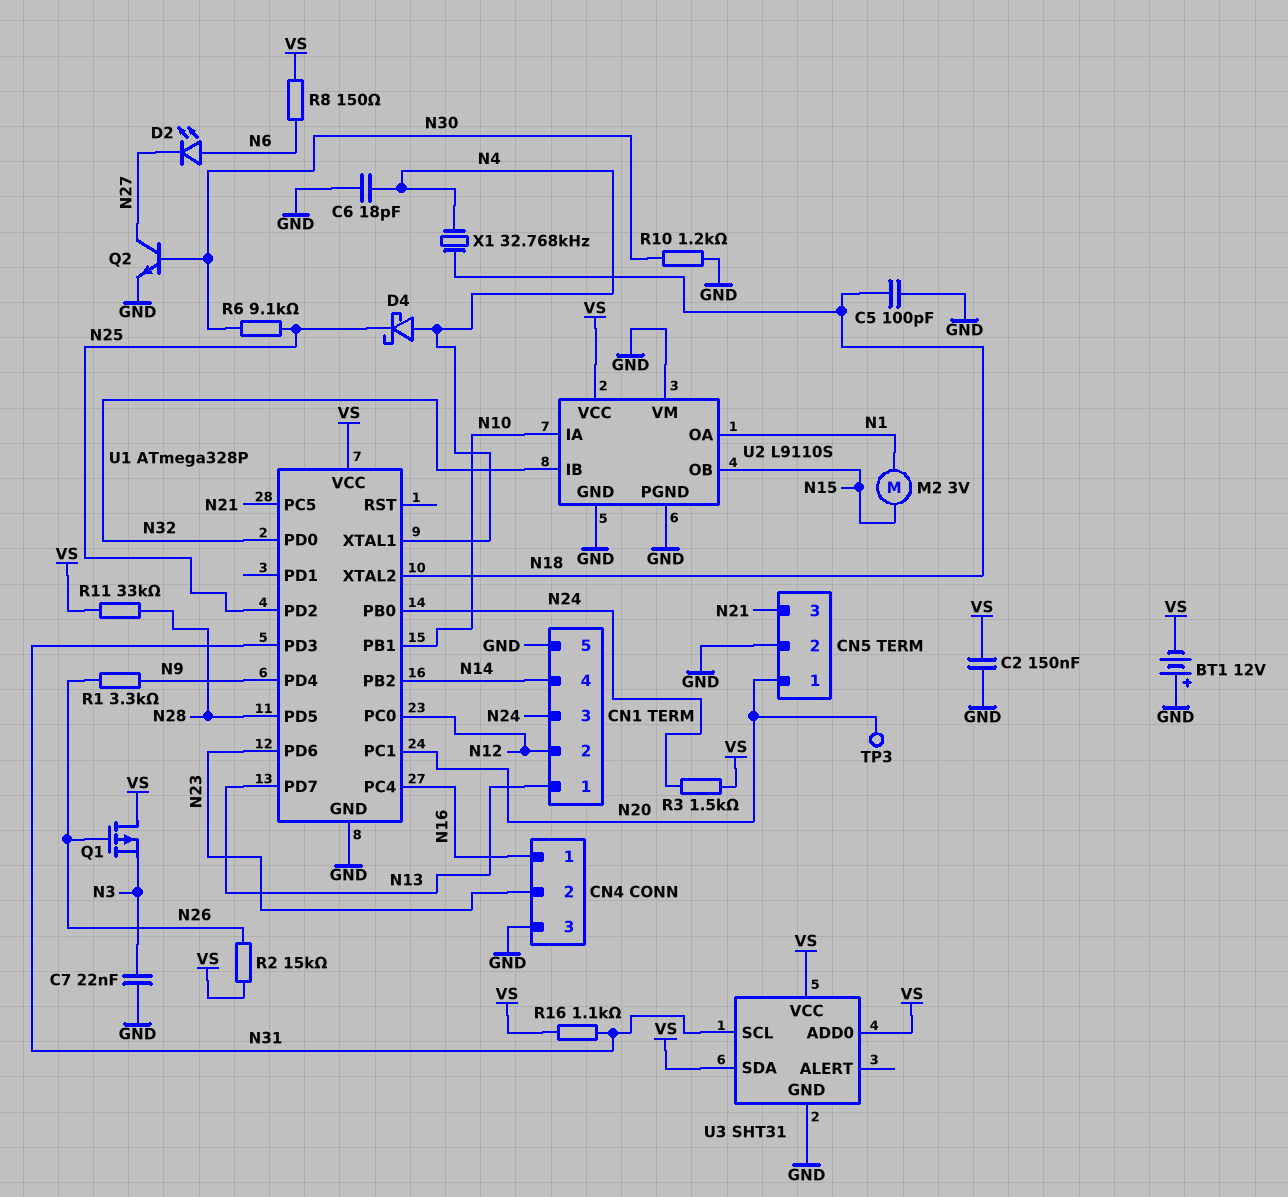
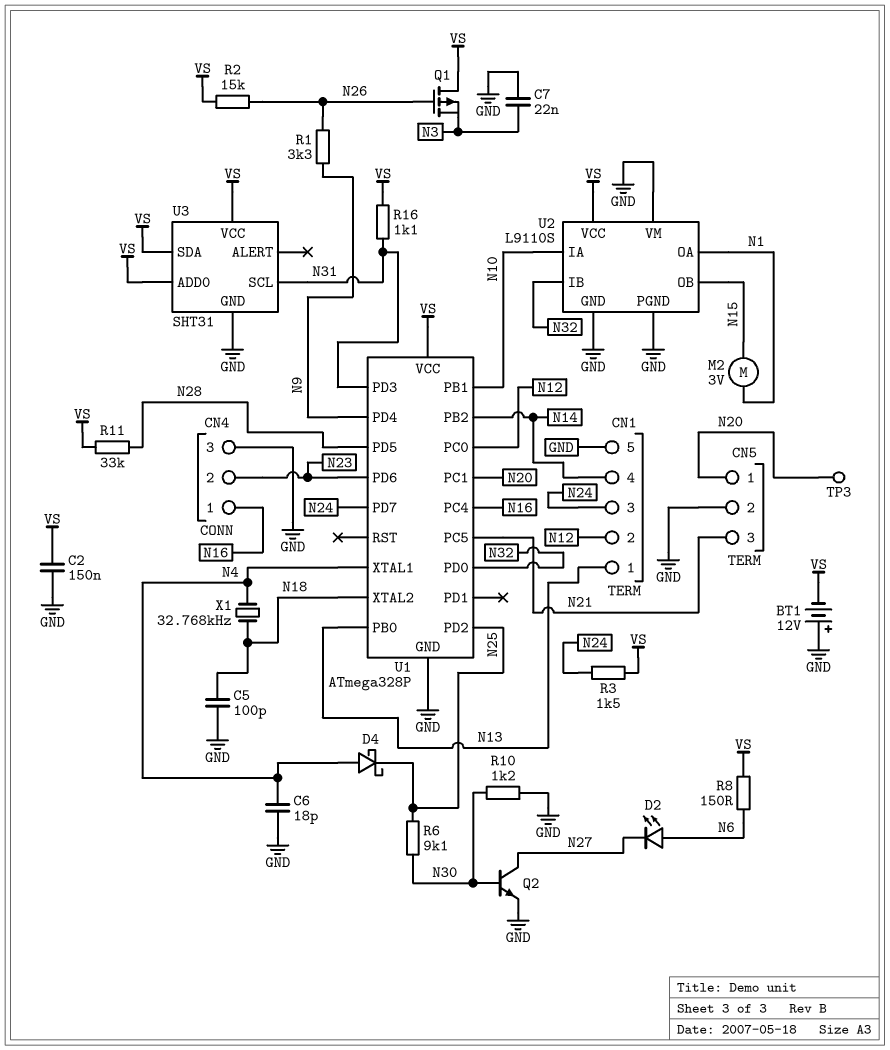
U1 pin PB0: N24 -> N13
U1 pin PD7: N13 -> N24

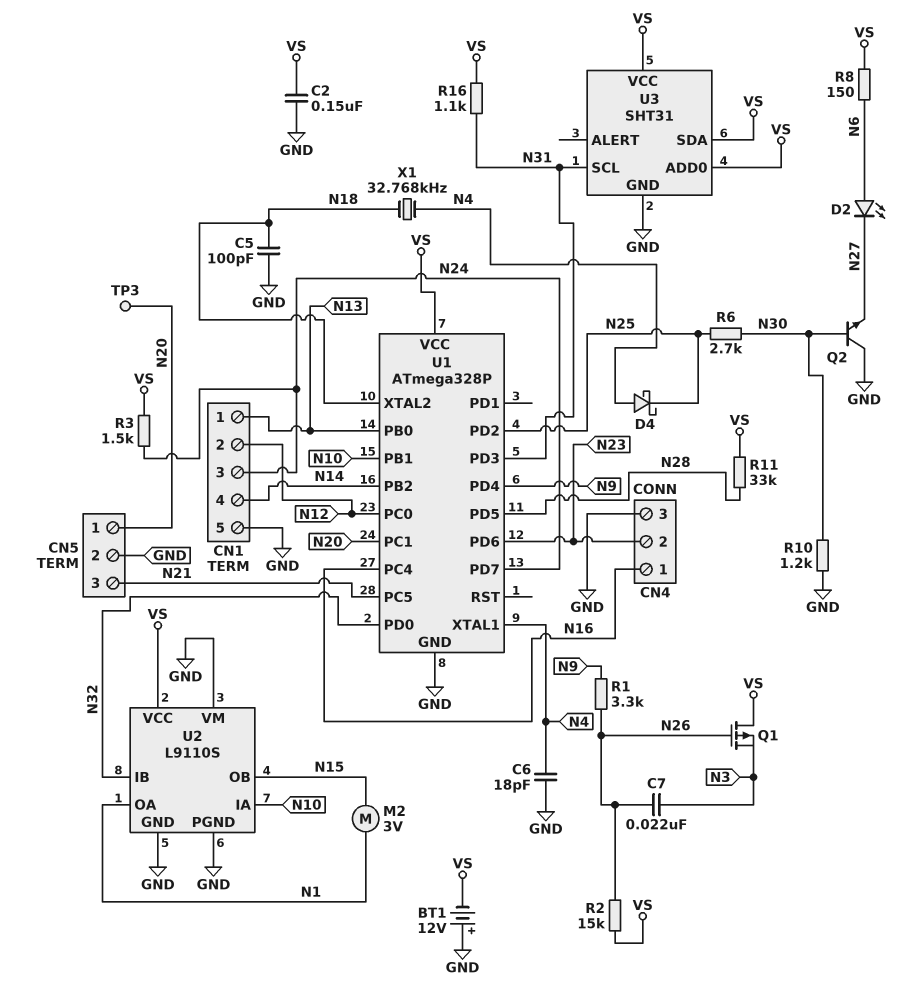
C7: 22nF (GND, N3) -> 22nF (N3, N26)
Q2: NPN (B N30, C N27, E GND) -> NPN (B N30, C GND, E N27)
R6: 9.1k (N25, N30) -> 2.7k (N25, N30)

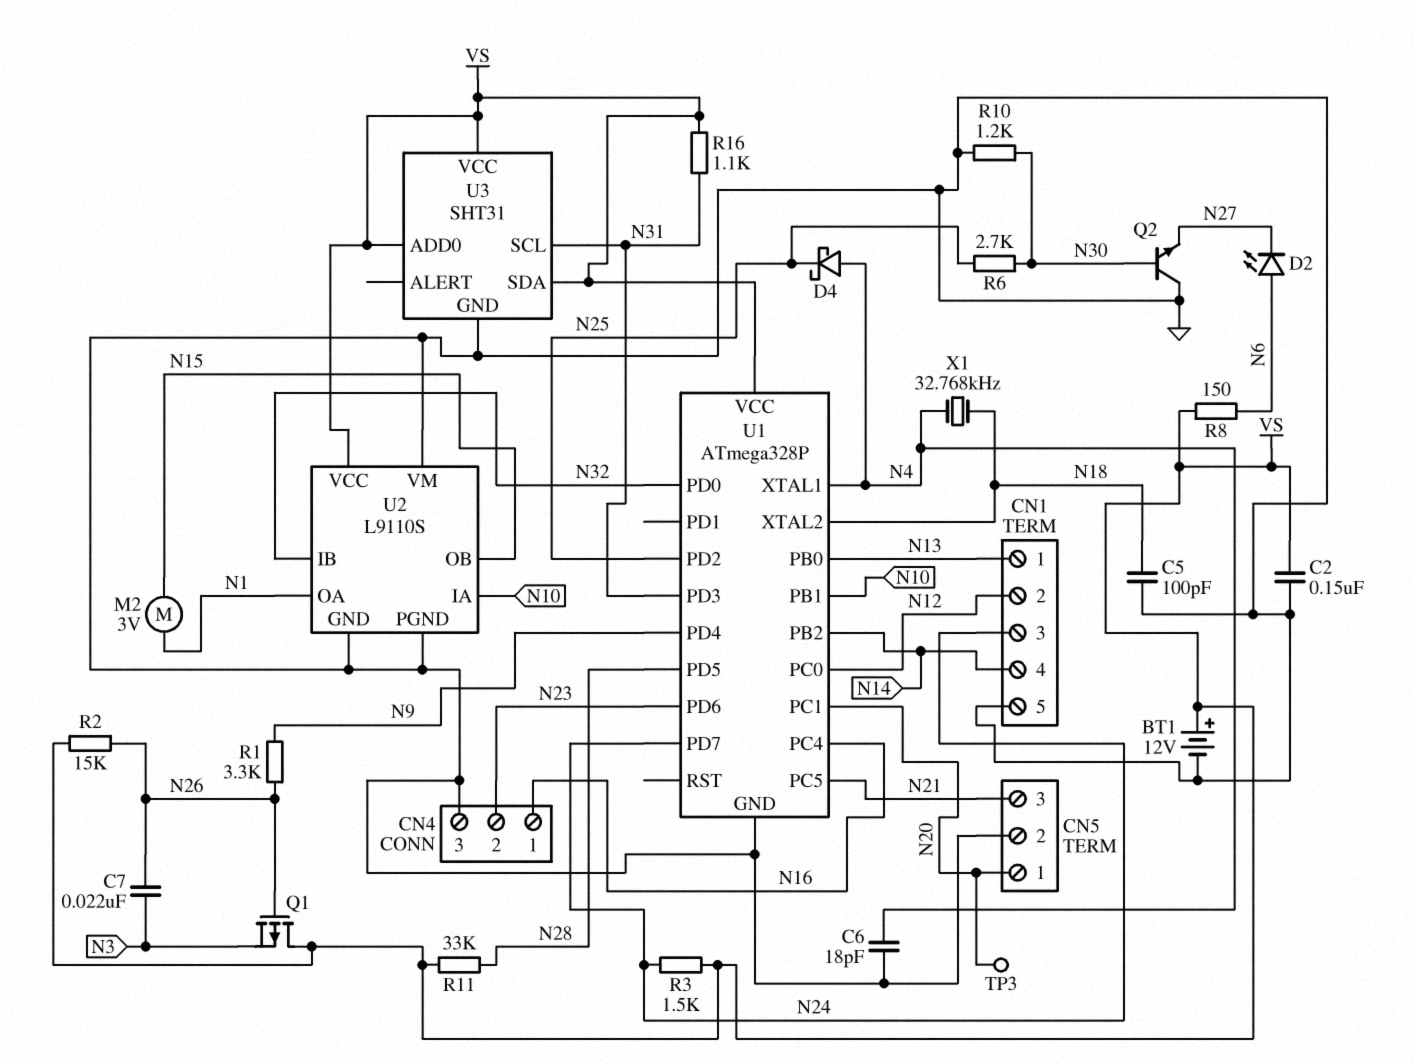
BT1: 12V (plus GND, minus VS) -> 12V (plus VS, minus GND)

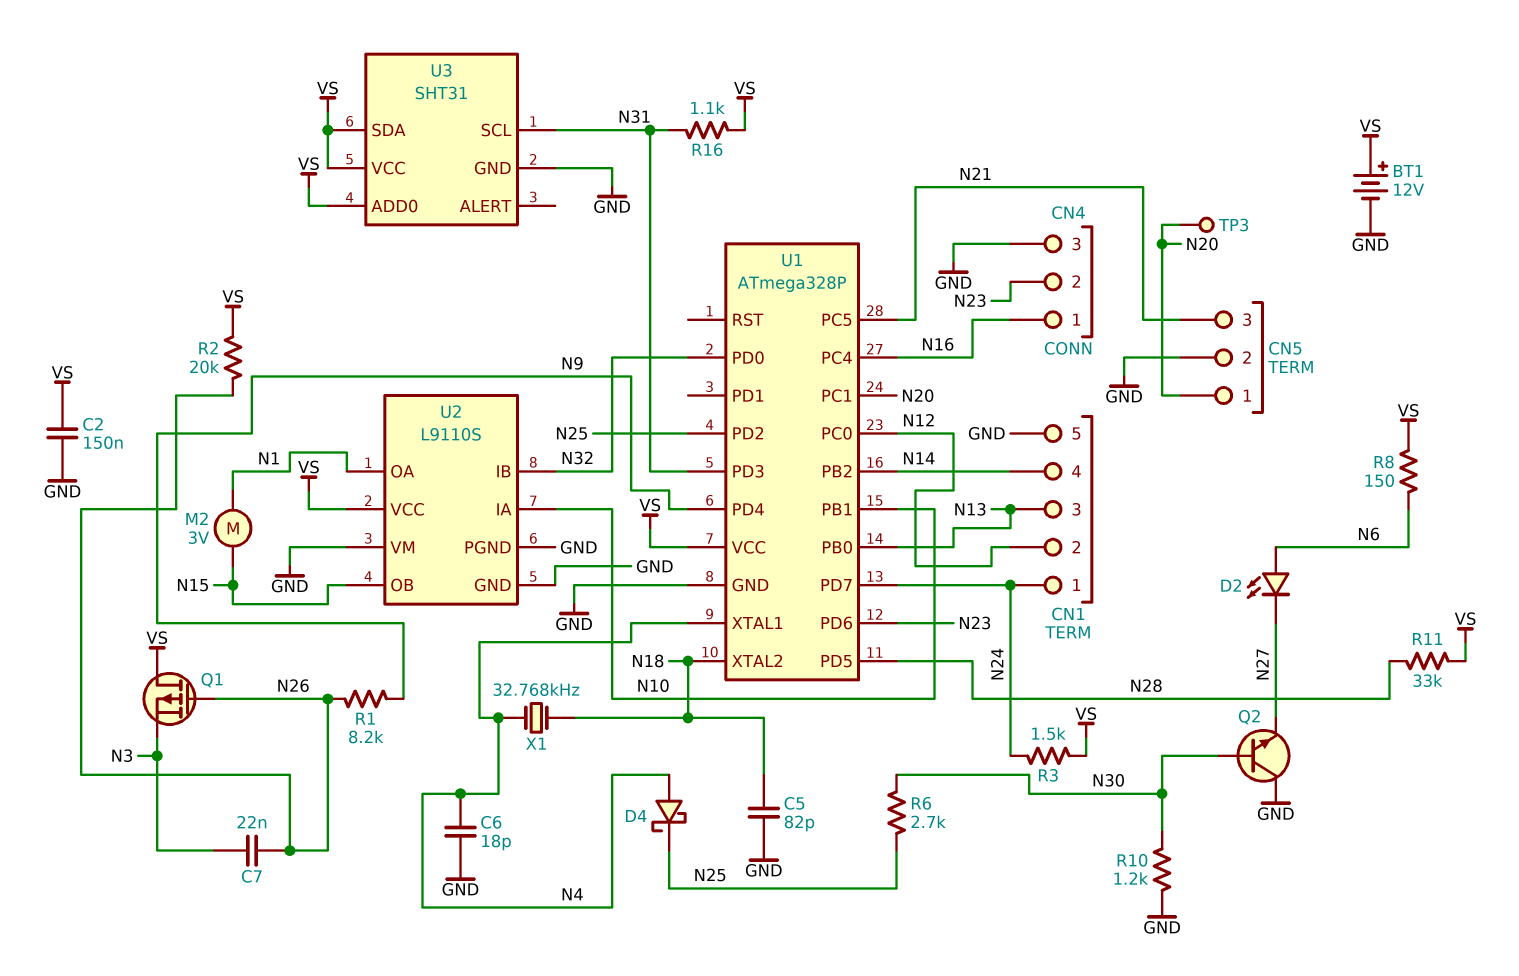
C5: 100pF (GND, N18) -> 82pF (GND, N18)
CN1 pin 1: N13 -> N24
CN1 pin 3: N24 -> N13
R1: 3.3k (N9, N26) -> 8.2k (N9, N26)
R2: 15k (N26, VS) -> 20k (N26, VS)

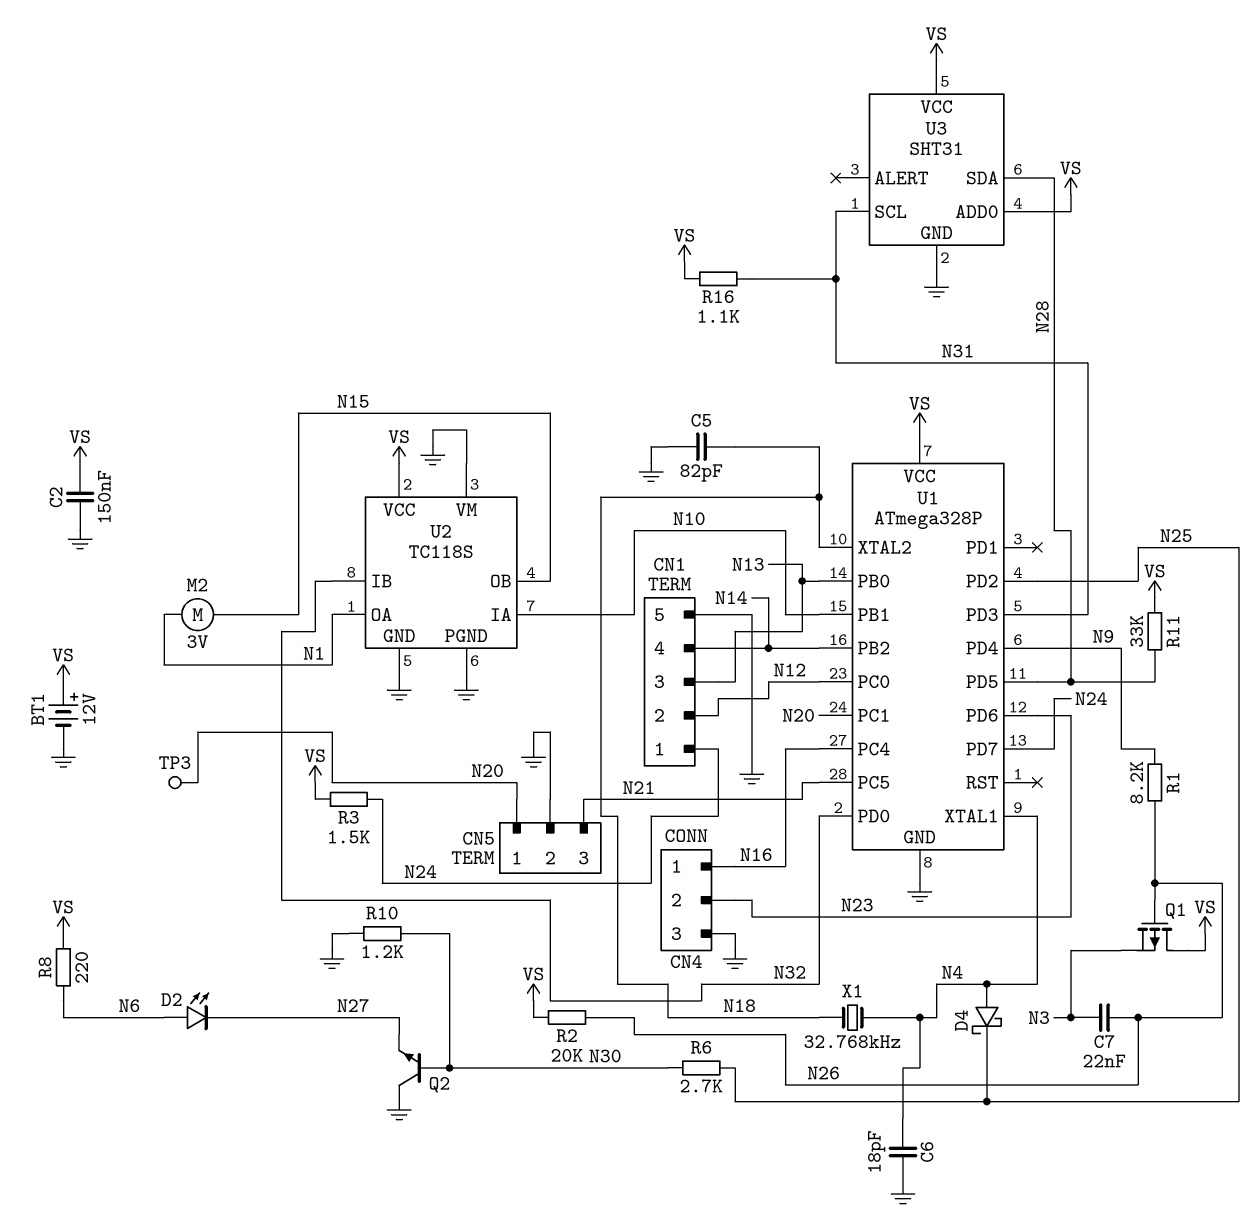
R8: 150 (N6, VS) -> 220 (N6, VS)
U2: L9110S -> TC118S
U3 pin SDA: VS -> N28

